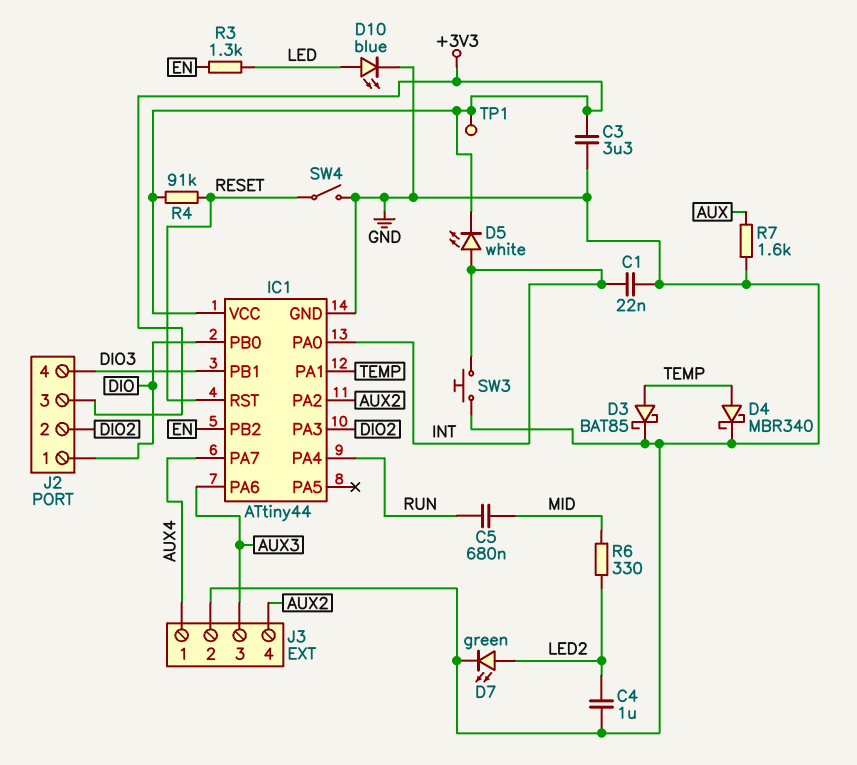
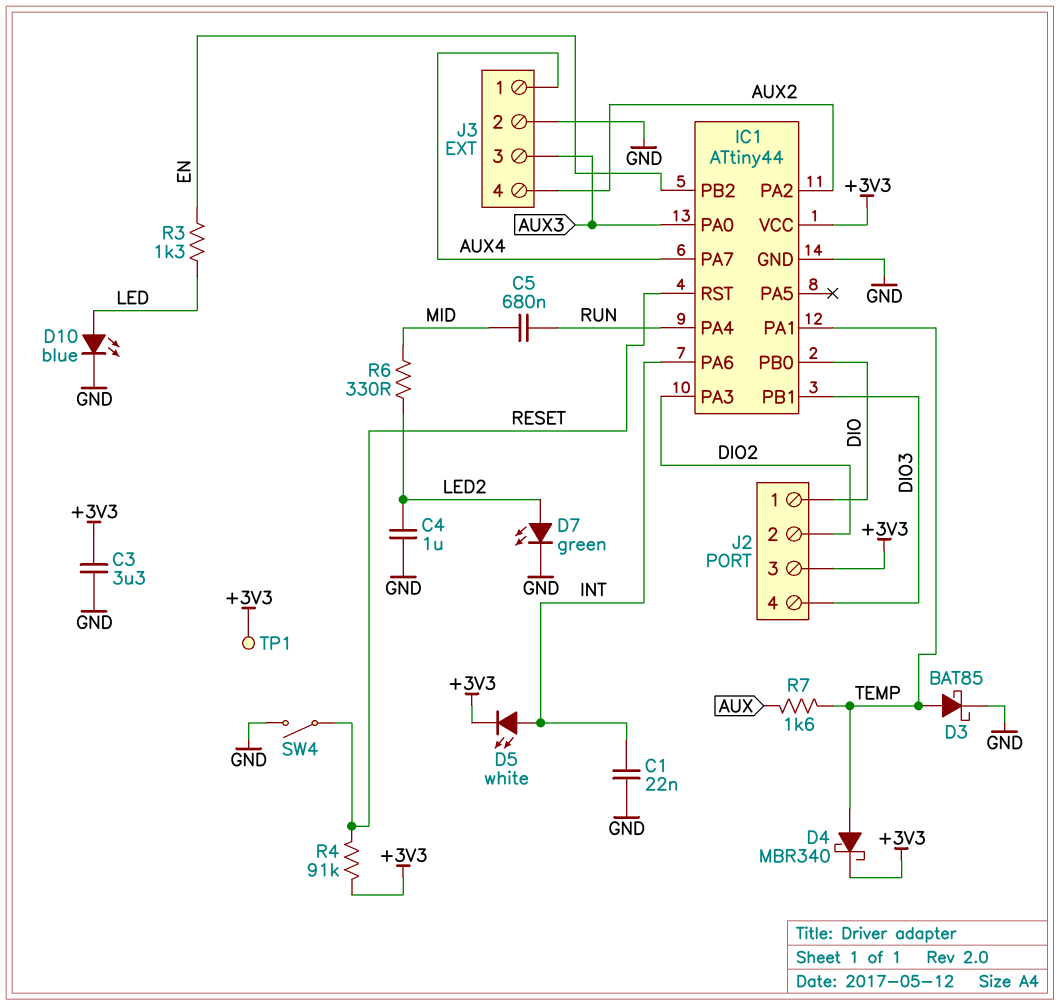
D4: schottky MBR340 (A TEMP, K GND) -> schottky MBR340 (A TEMP, K +3V3)
IC1 pin PA0: INT -> AUX3
IC1 pin PA6: AUX3 -> INT
R7: 1.6k (AUX, GND) -> 1.6k (AUX, TEMP)
SW3: button (GND, INT) -> none

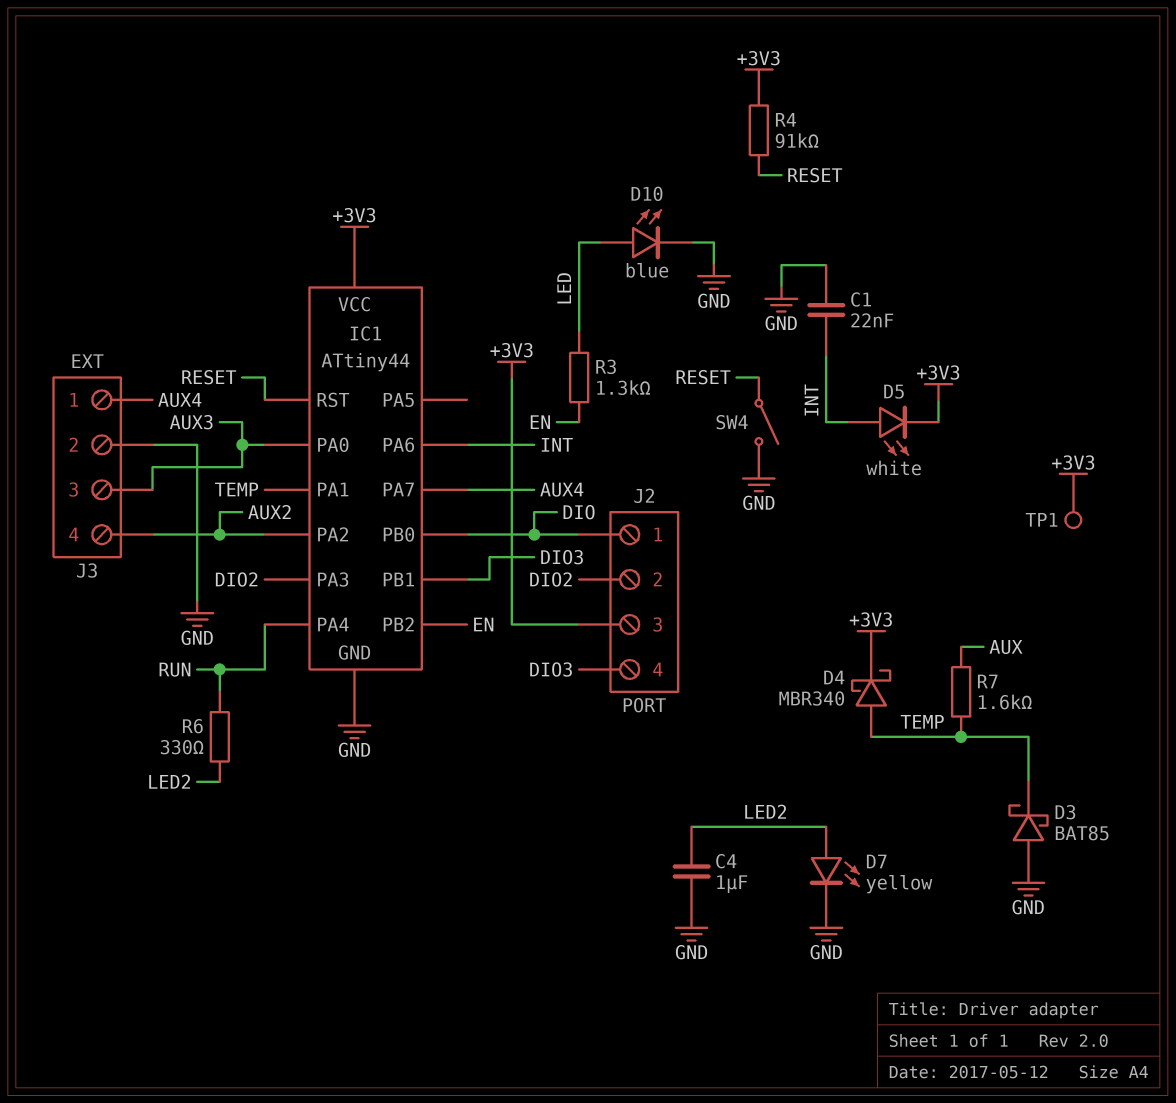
C3: 3.3uF (+3V3, GND) -> none
C5: 680nF (MID, RUN) -> none
D3: schottky BAT85 (A TEMP, K GND) -> schottky BAT85 (A GND, K TEMP)
D7: LED green (A LED2, K GND) -> LED yellow (A LED2, K GND)
R6: 330 (LED2, MID) -> 330 (LED2, RUN)

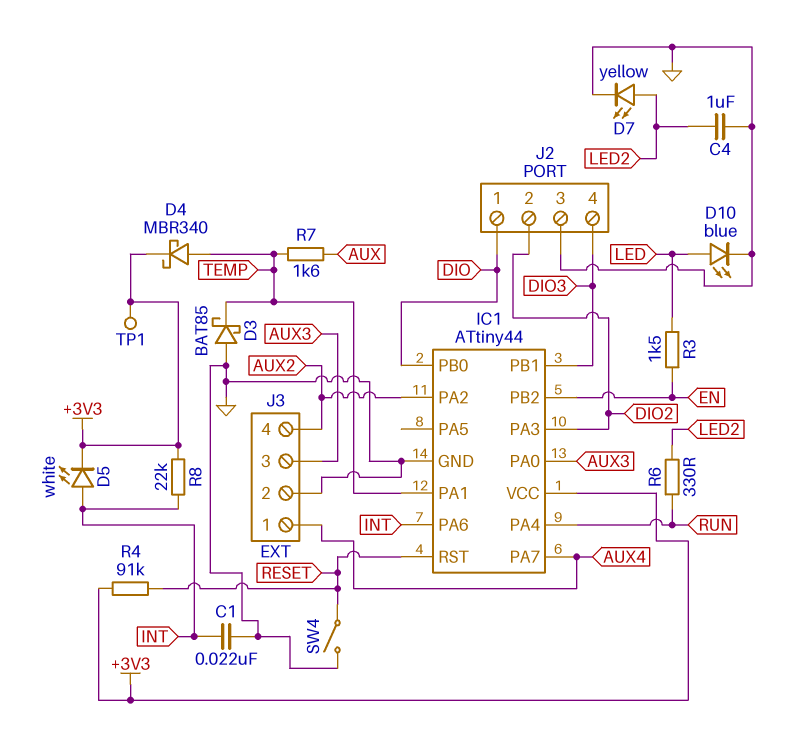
J2 pin 3: +3V3 -> GND
R3: 1.3k (EN, LED) -> 1.5k (EN, LED)
R8: none -> 22k (+3V3, INT)

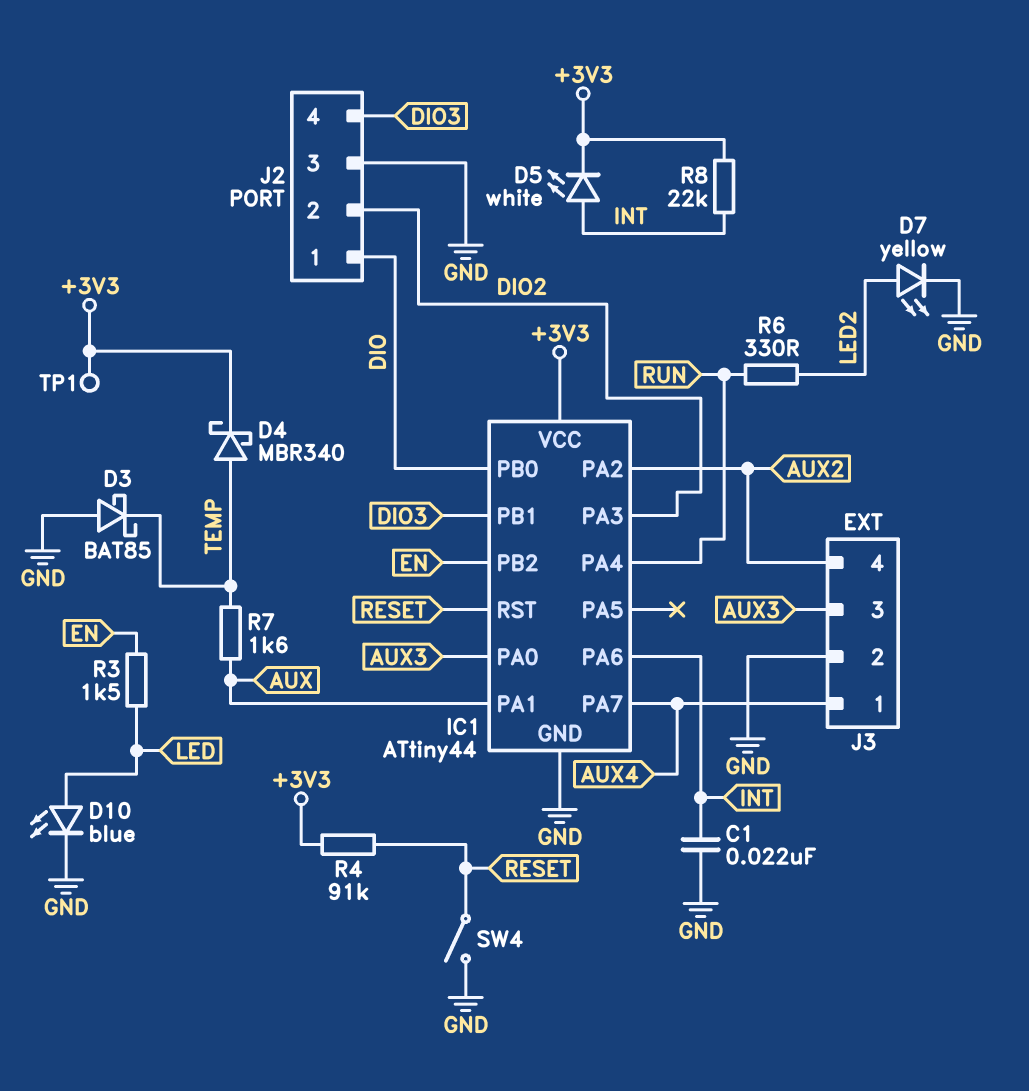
C4: 1uF (GND, LED2) -> none
IC1 pin PA1: TEMP -> AUX

